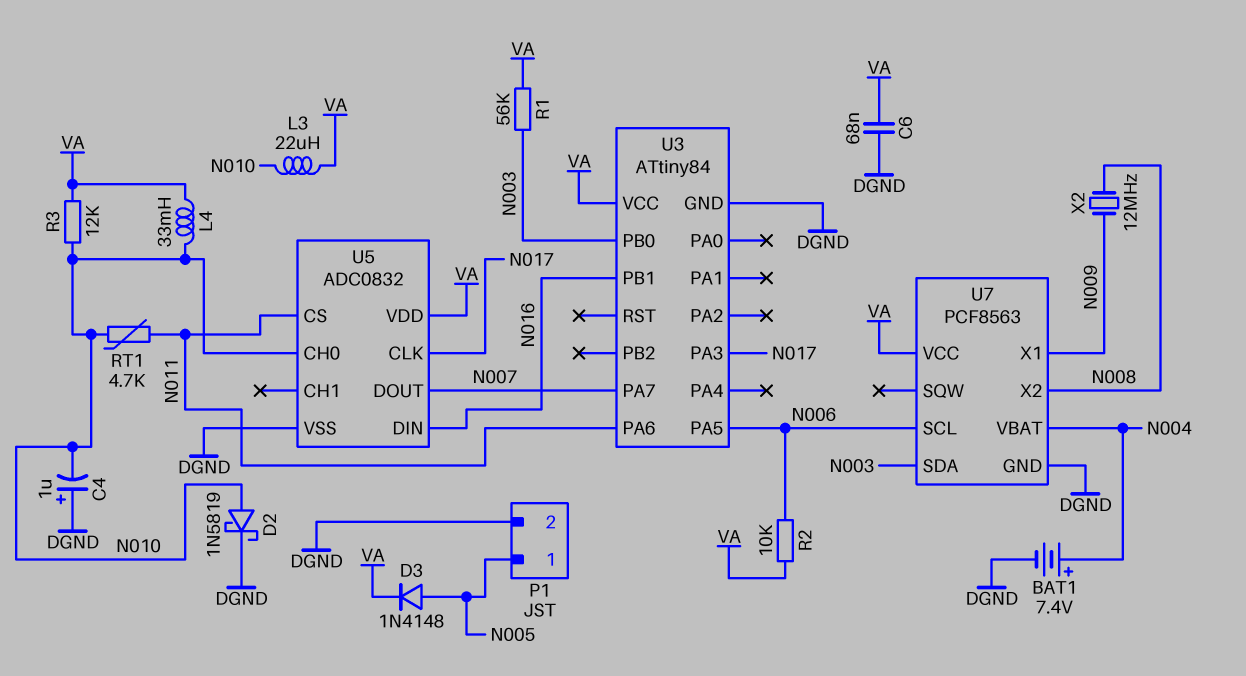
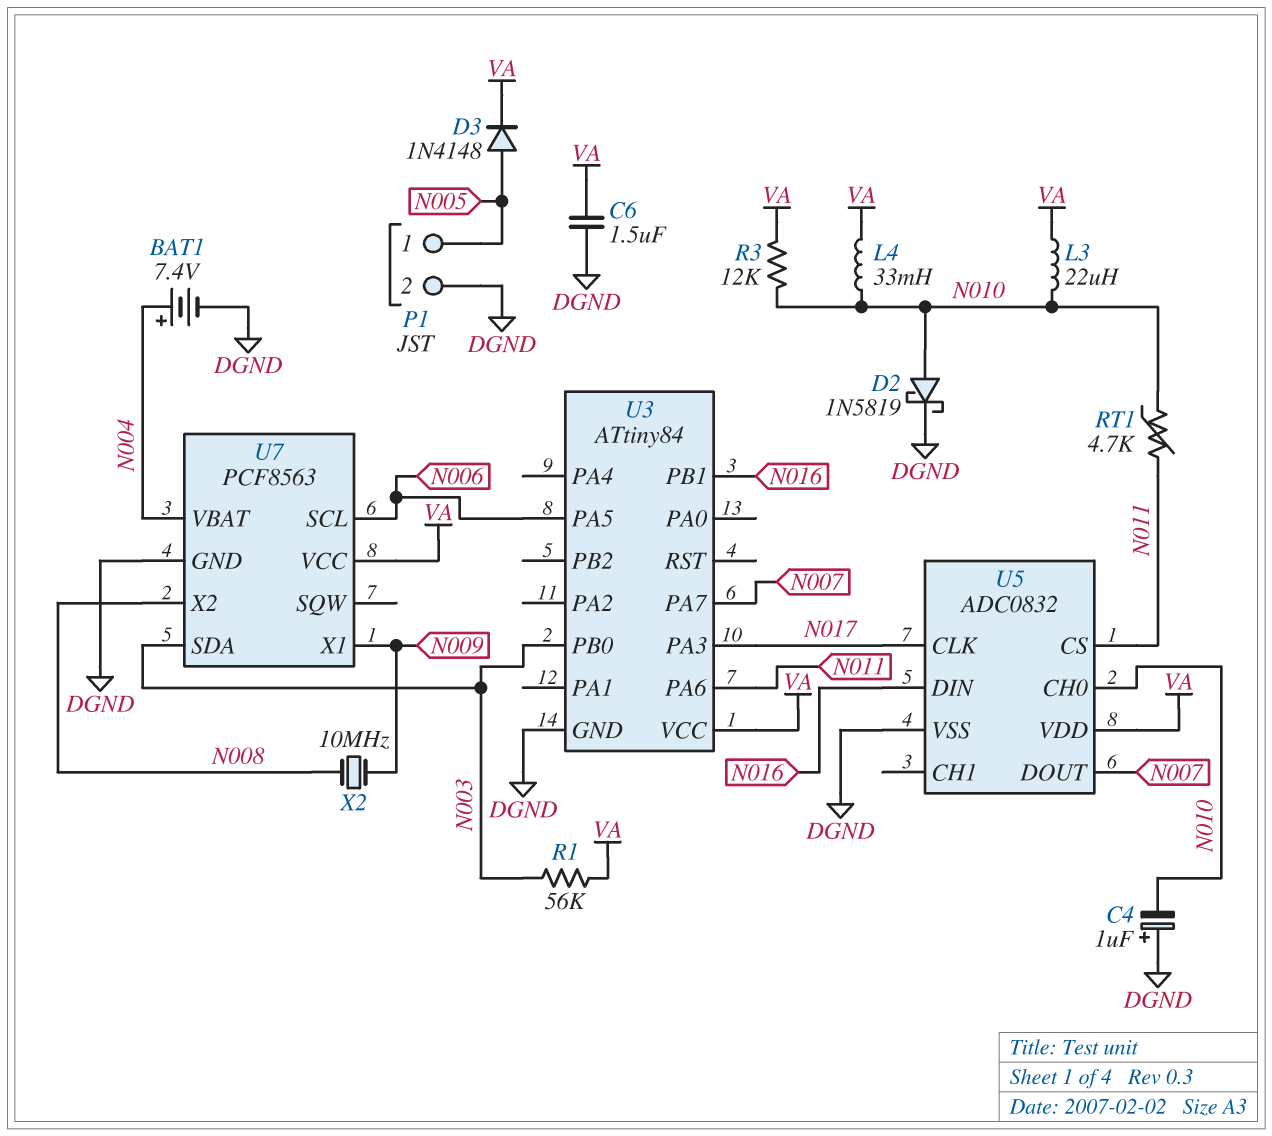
C6: 68nF (DGND, VA) -> 1.5uF (DGND, VA)
R2: 10k (N006, VA) -> none
X2: 12MHz (N008, N009) -> 10MHz (N008, N009)

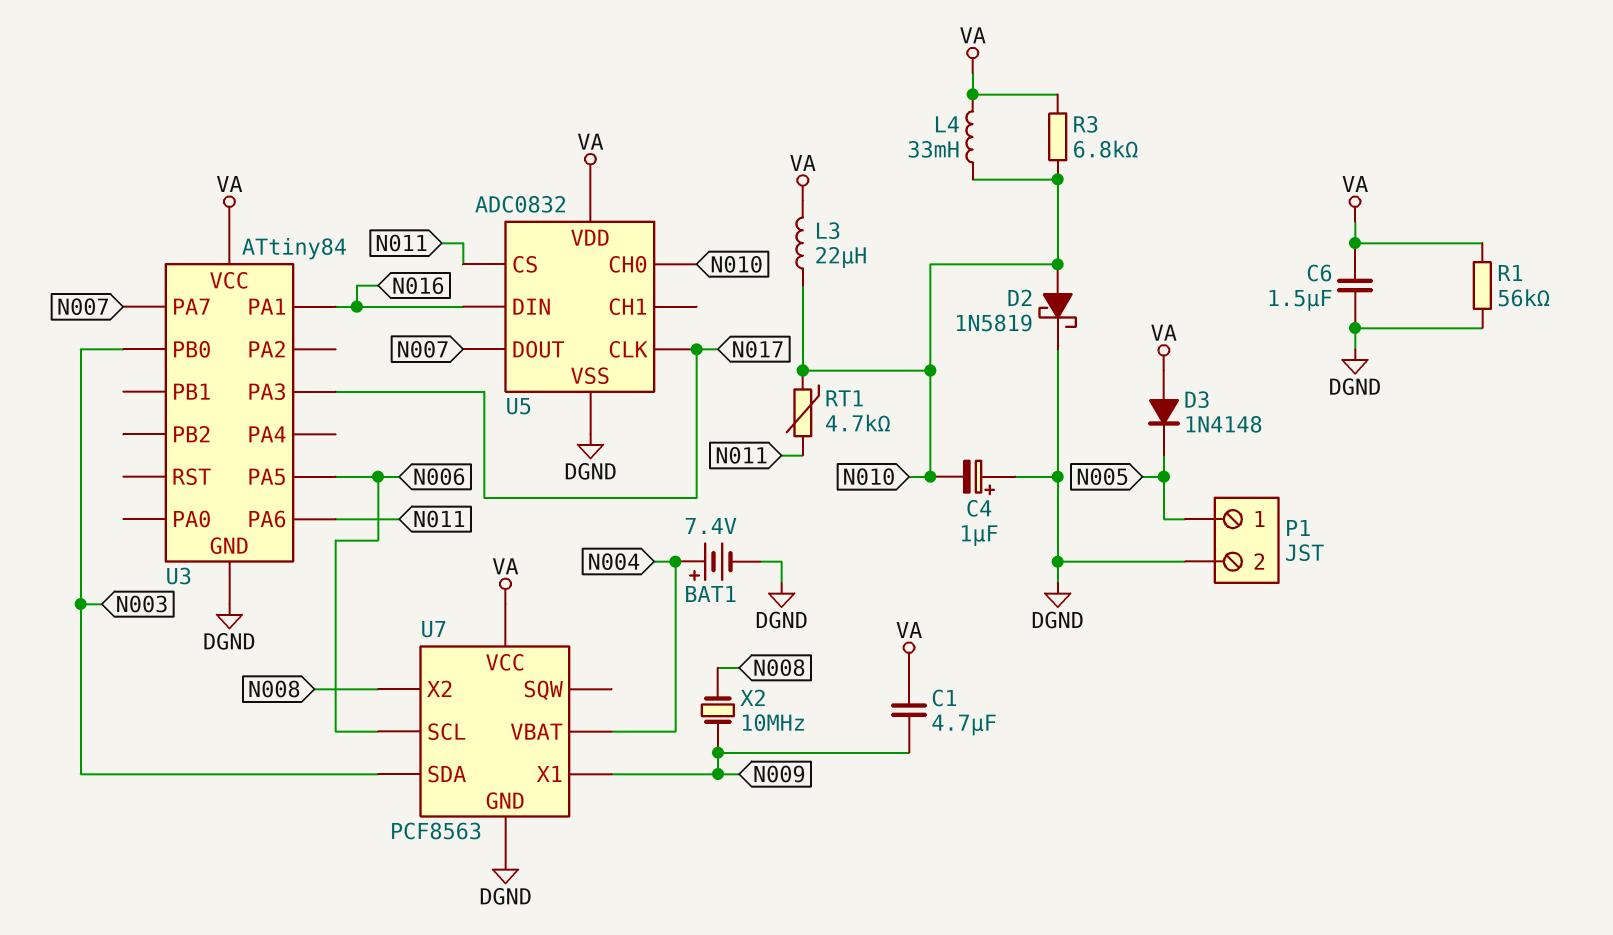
C1: none -> 4.7uF (N009, VA)
D3: diode 1N4148 (A N005, K VA) -> diode 1N4148 (A VA, K N005)
R1: 56k (N003, VA) -> 56k (DGND, VA)
R3: 12k (N010, VA) -> 6.8k (N010, VA)
U3 pin PA1: none -> N016
U3 pin PB1: N016 -> none

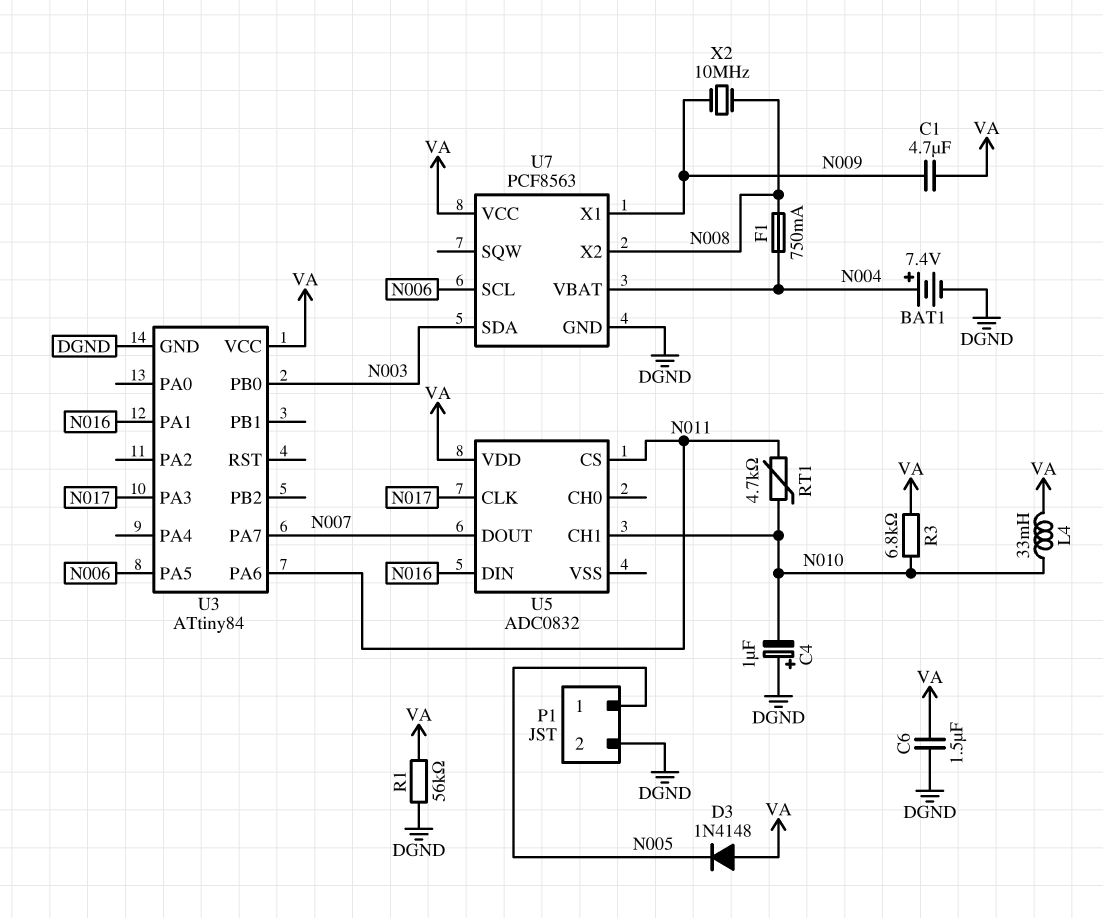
D2: schottky 1N5819 (A N010, K DGND) -> none
F1: none -> 750mA (N004, N008)
L3: 22uH (N010, VA) -> none
U5 pin CH0: N010 -> none
U5 pin CH1: none -> N010
U5 pin VSS: DGND -> none

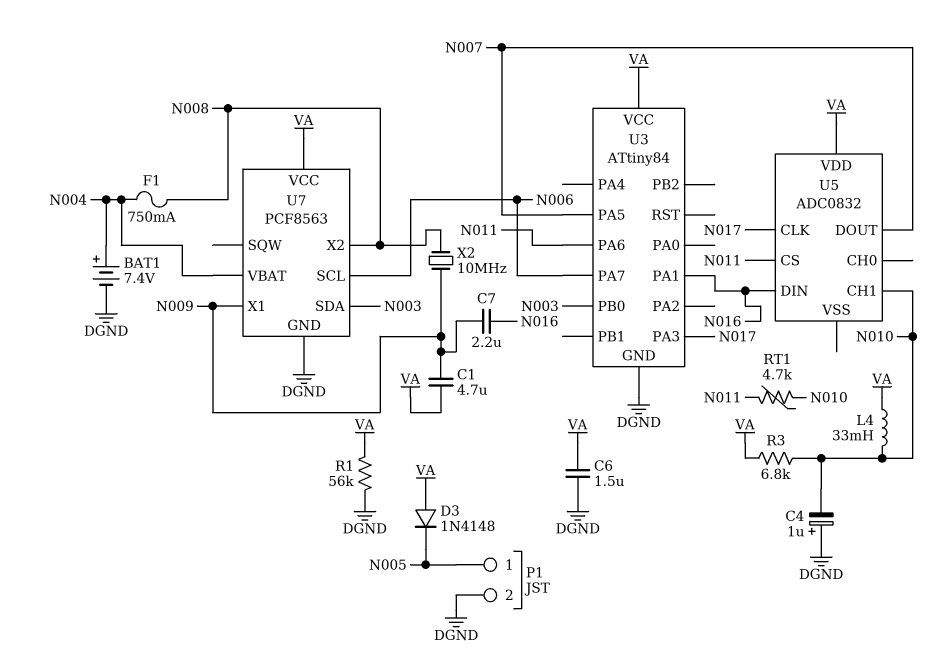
C7: none -> 2.2uF (N009, N016)
U3 pin PA5: N006 -> N007
U3 pin PA7: N007 -> N006

